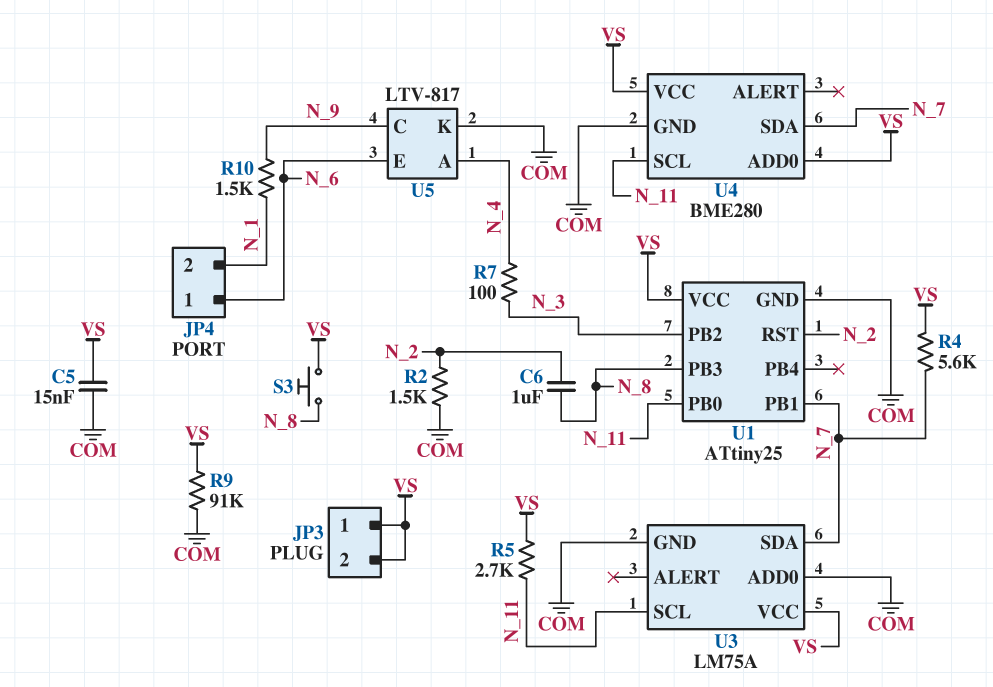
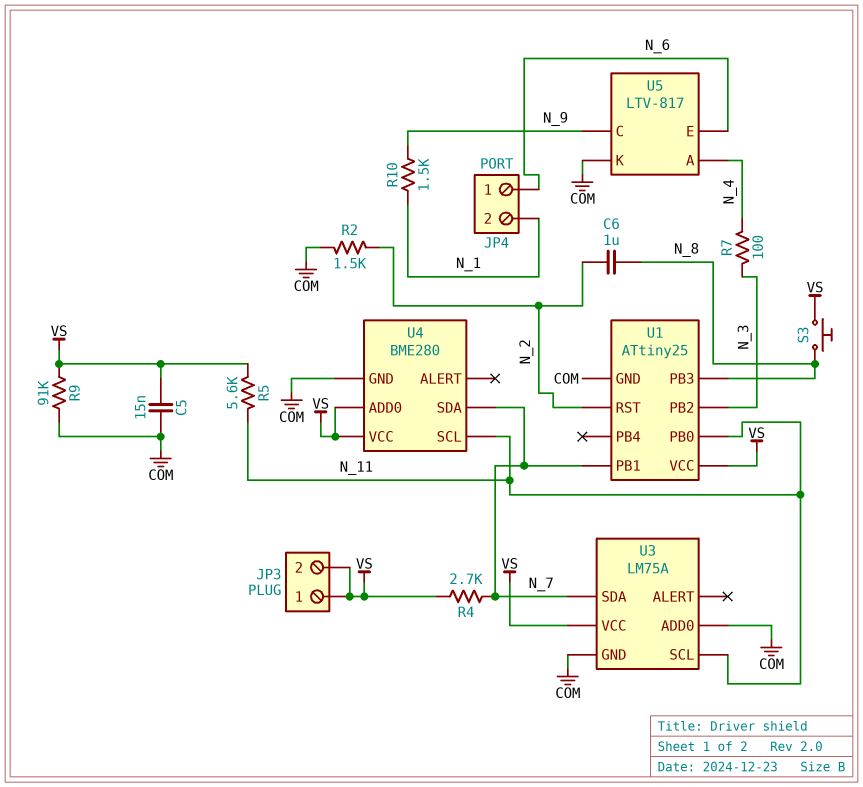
R4: 5.6k (N_7, VS) -> 2.7k (N_7, VS)
R5: 2.7k (N_11, VS) -> 5.6k (N_11, VS)

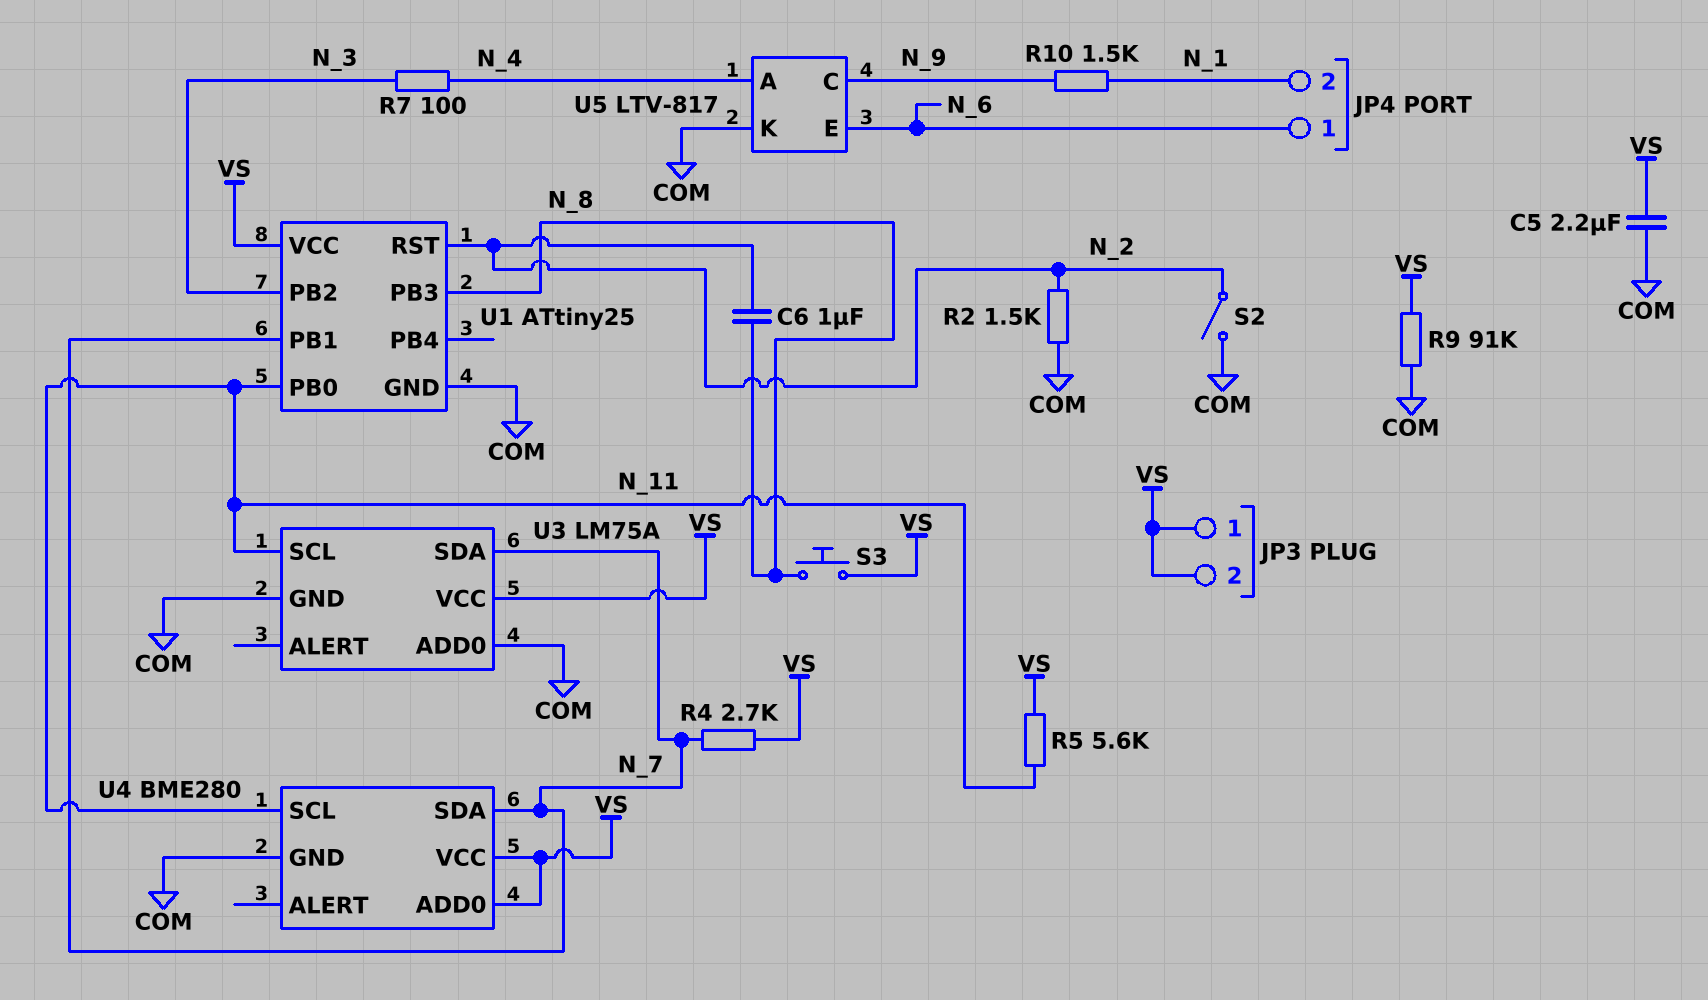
C5: 15nF (COM, VS) -> 2.2uF (COM, VS)
S2: none -> switch (COM, N_2)

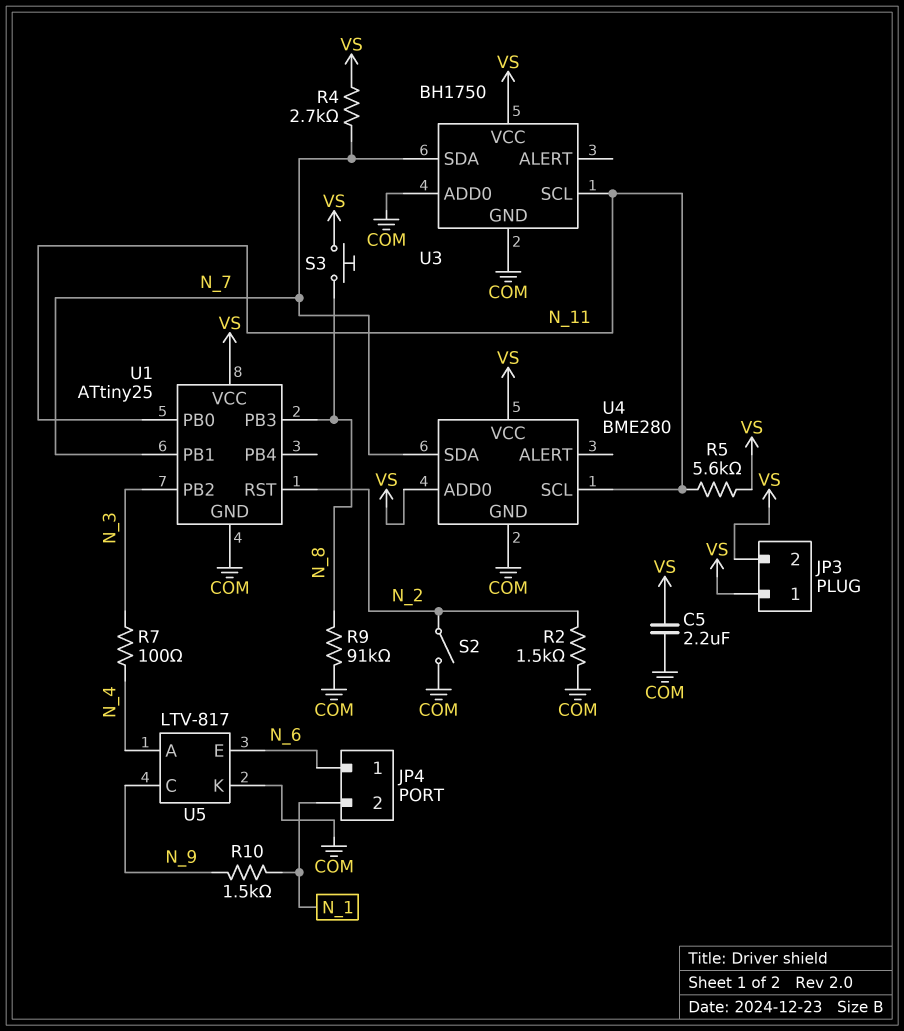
C6: 1uF (N_2, N_8) -> none
R9: 91k (COM, VS) -> 91k (COM, N_8)
U3: LM75A -> BH1750

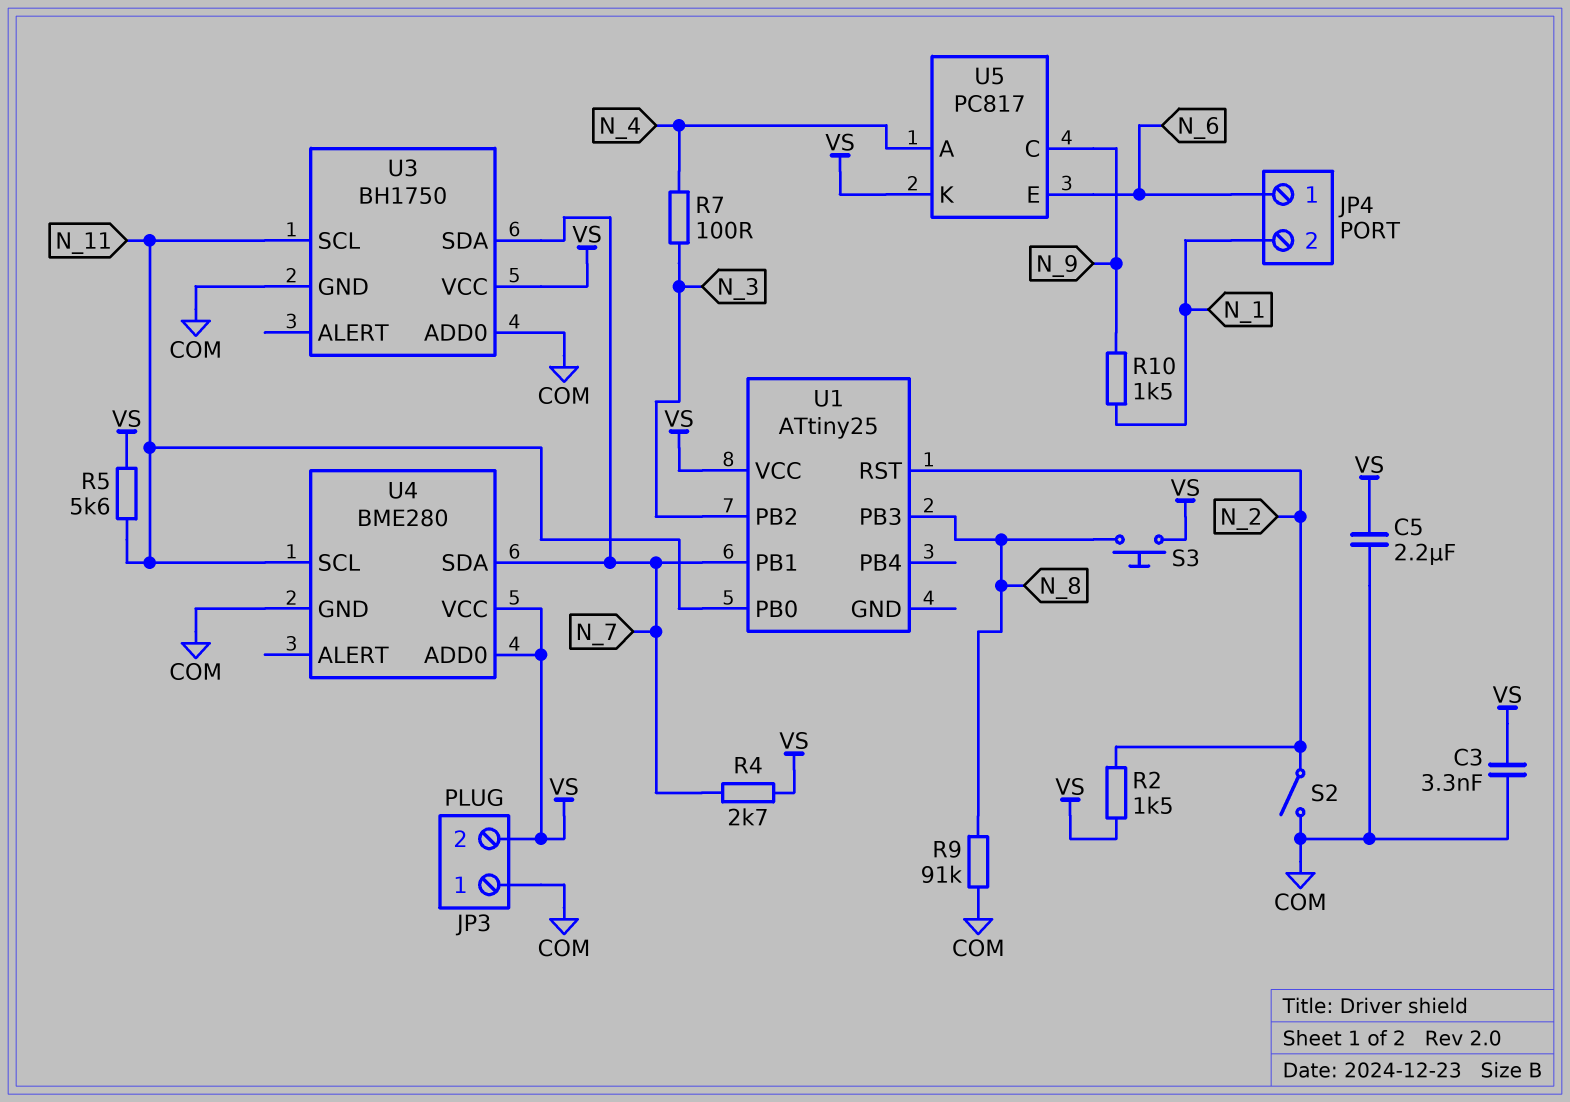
C3: none -> 3.3nF (COM, VS)
JP3 pin 1: VS -> COM
R2: 1.5k (COM, N_2) -> 1.5k (N_2, VS)
U1 pin GND: COM -> none
U5: LTV-817 -> PC817
U5 pin K: COM -> VS

